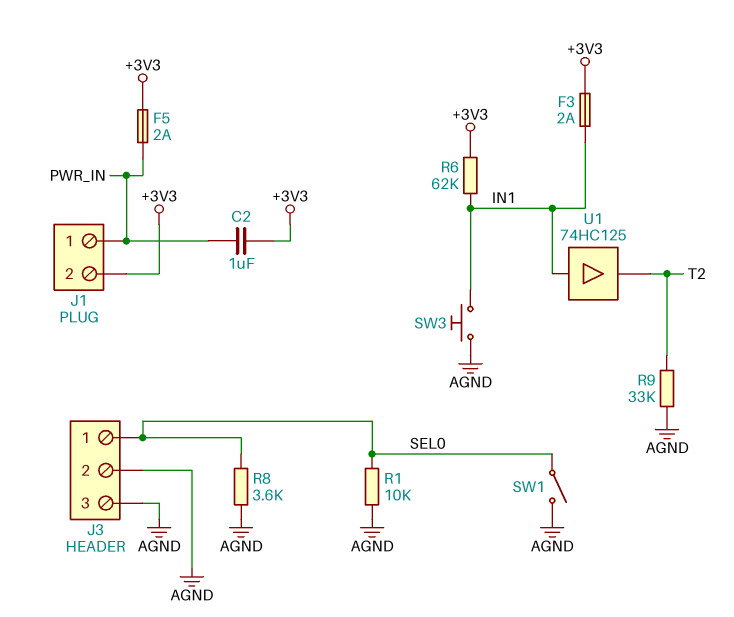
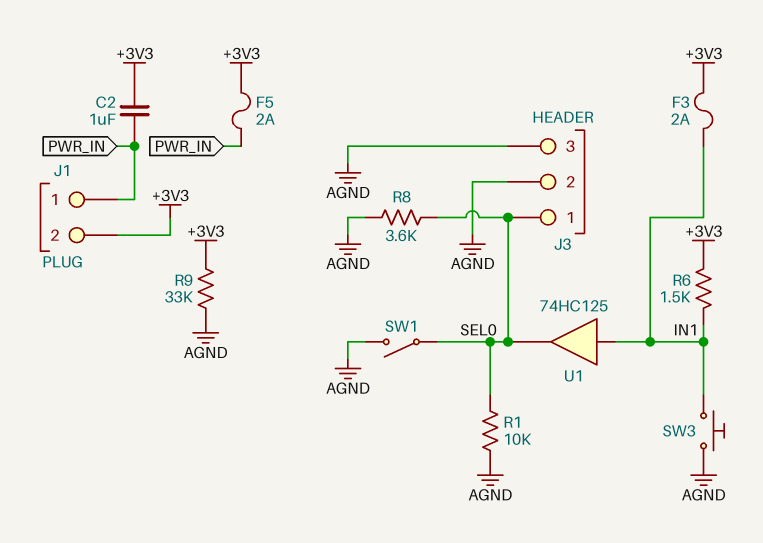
R6: 62k (+3V3, IN1) -> 1.5k (+3V3, IN1)
R9: 33k (AGND, T2) -> 33k (+3V3, AGND)
U1: buffer 74HC125 (in IN1, out T2) -> buffer 74HC125 (in IN1, out SEL0)

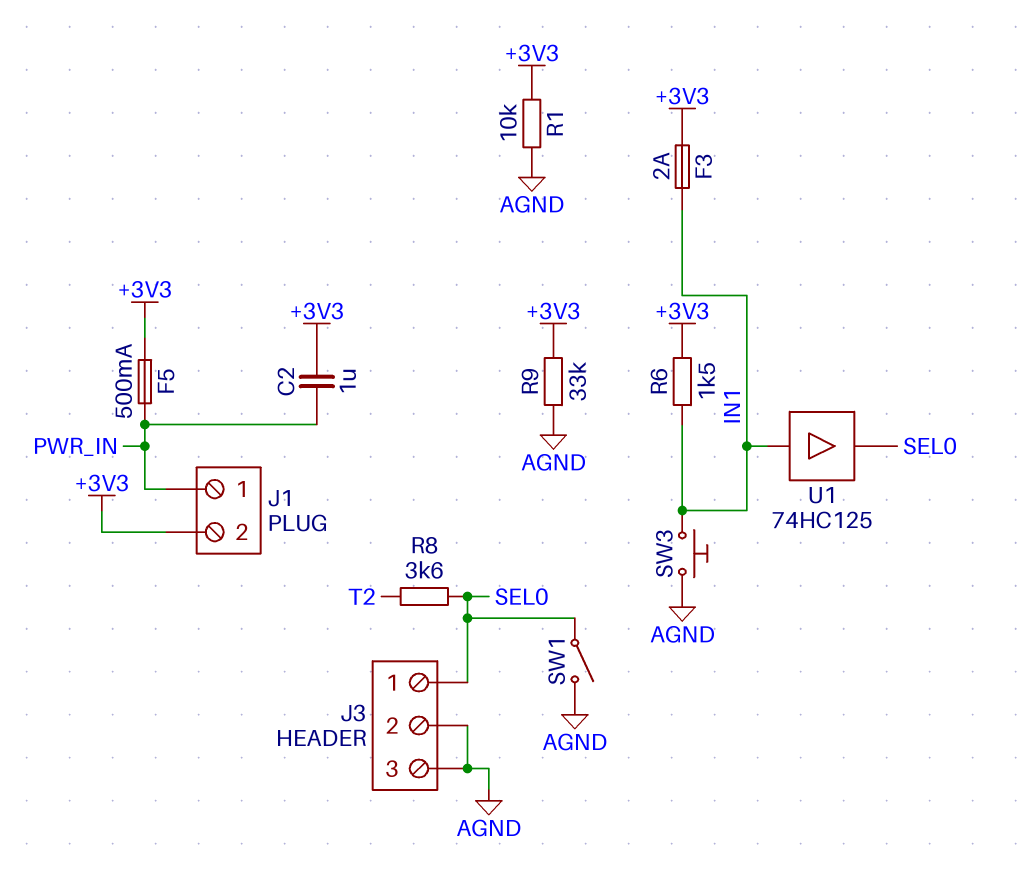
F5: 2A (+3V3, PWR_IN) -> 500mA (+3V3, PWR_IN)
R1: 10k (AGND, SEL0) -> 10k (+3V3, AGND)
R8: 3.6k (AGND, SEL0) -> 3.6k (SEL0, T2)

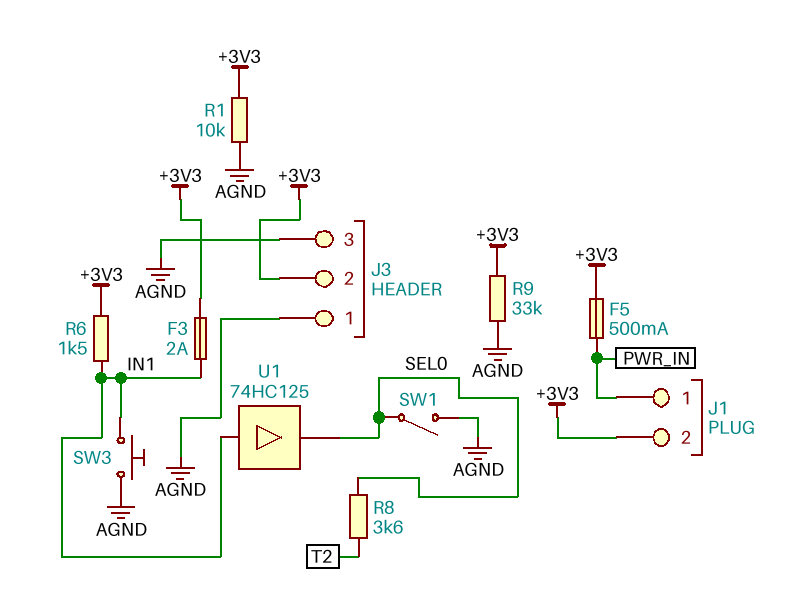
C2: 1uF (+3V3, PWR_IN) -> none
J3 pin 1: SEL0 -> AGND
J3 pin 2: AGND -> +3V3

